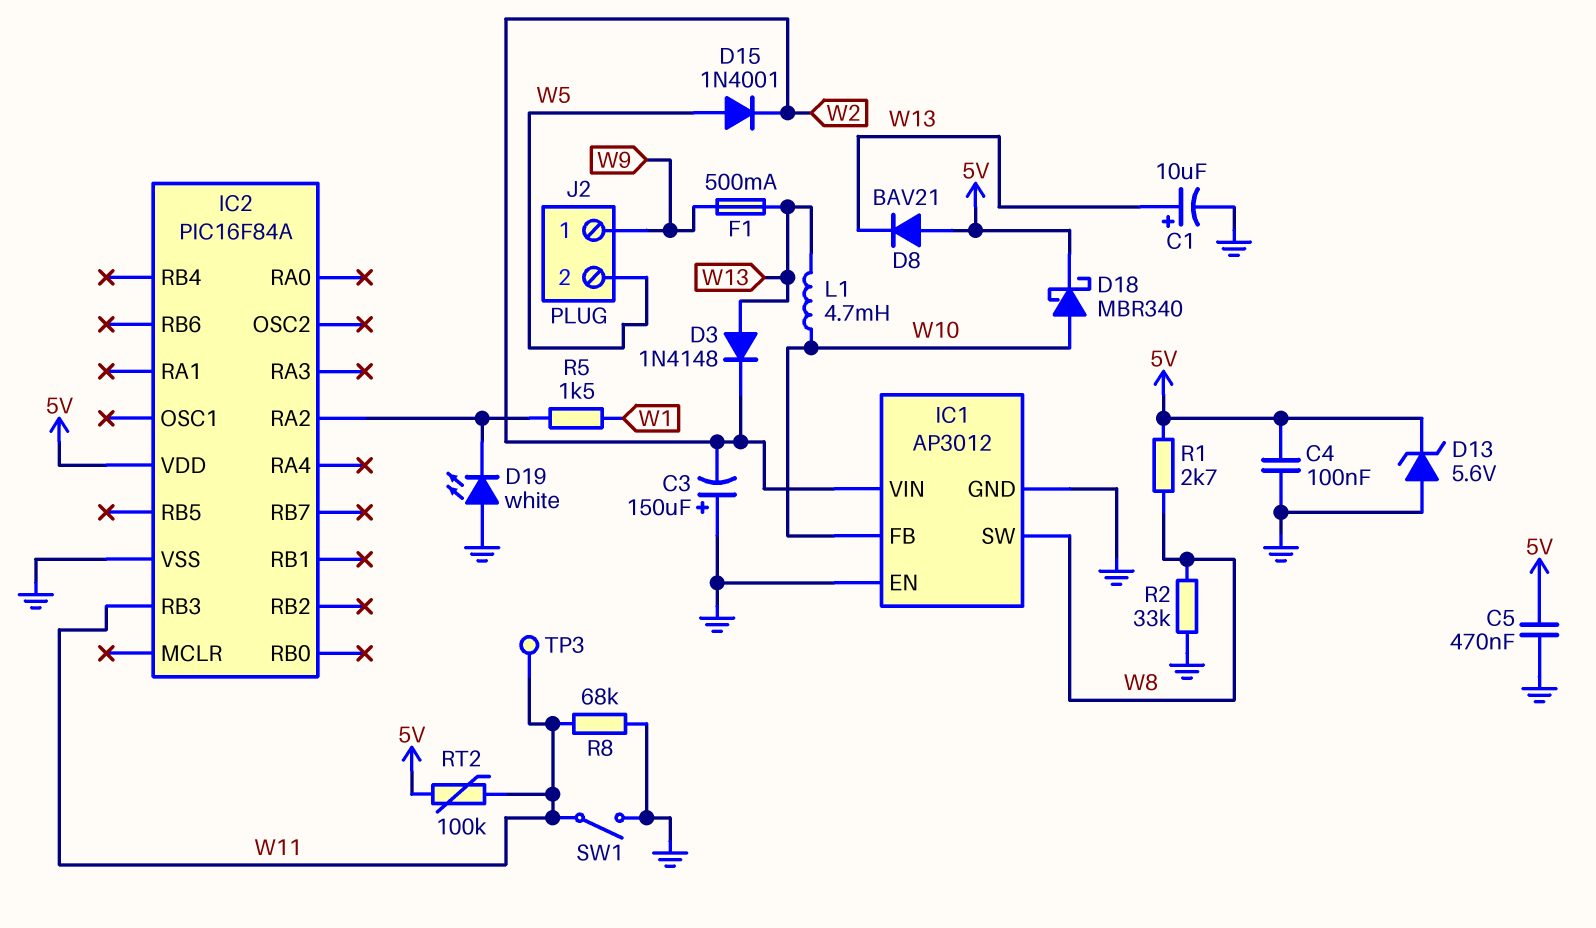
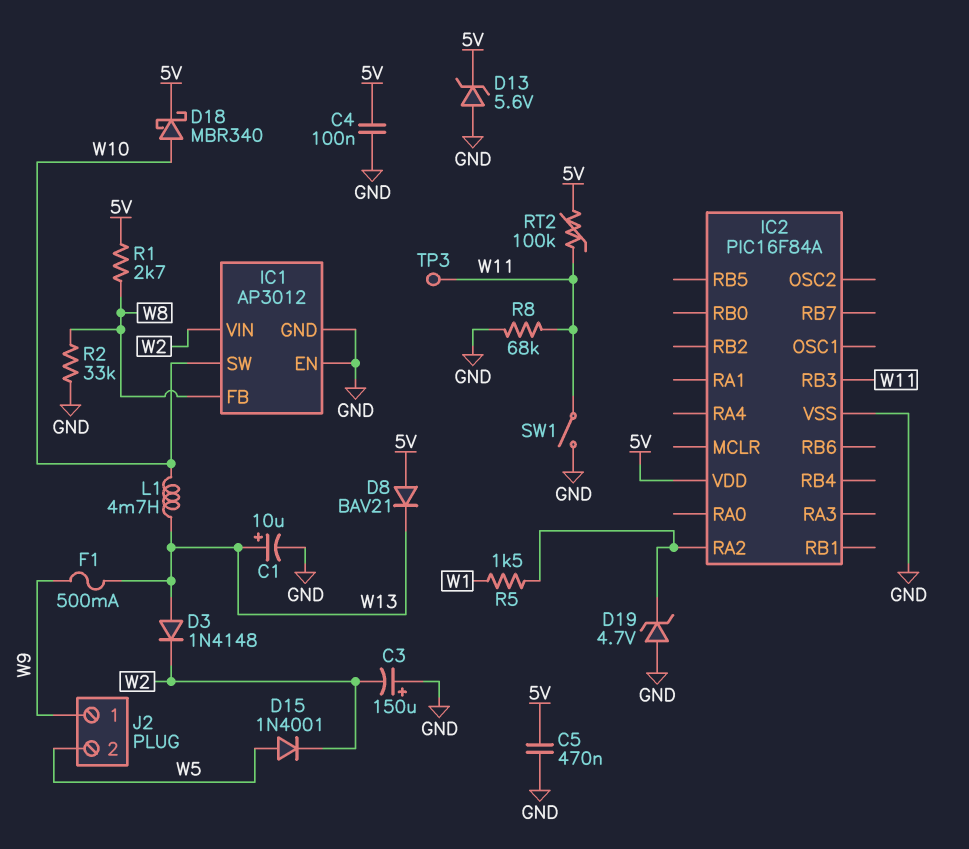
D19: LED white (A GND, K IC2/RA2) -> zener 4.7V (A GND, K IC2/RA2)
IC1 pin FB: W10 -> W8
IC1 pin SW: W8 -> W10

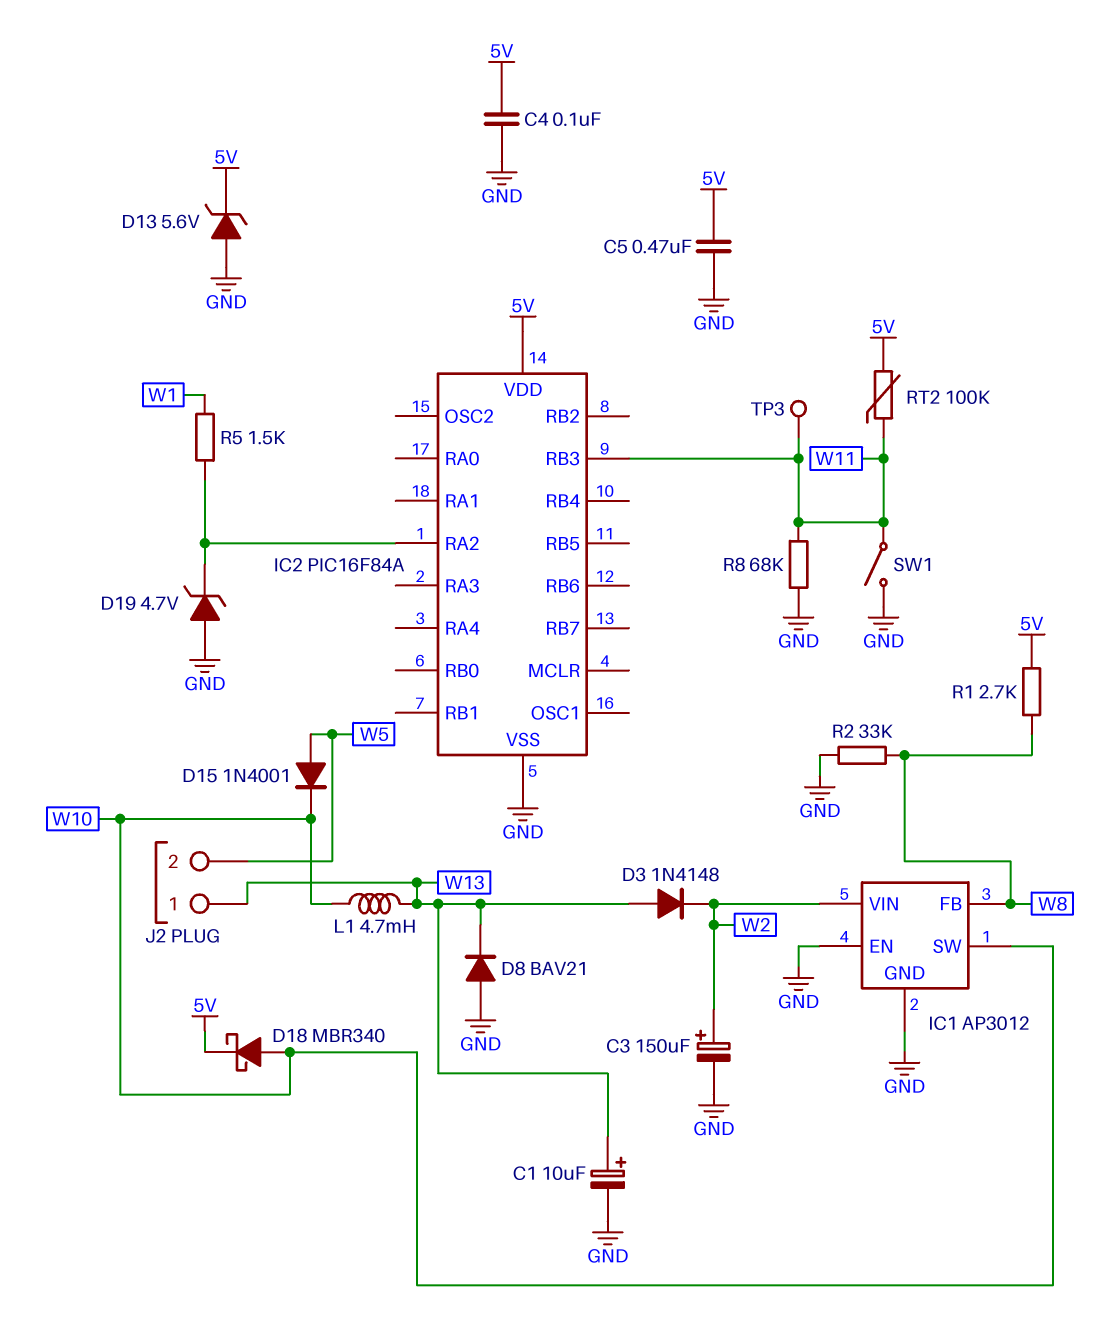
C3: 150uF (plus GND, minus W2) -> 150uF (plus W2, minus GND)
D8: diode BAV21 (A 5V, K W13) -> diode BAV21 (A GND, K W13)
D15: diode 1N4001 (A W5, K W2) -> diode 1N4001 (A W5, K W10)
F1: 500mA (W9, W13) -> none
J2 pin 1: W9 -> W13

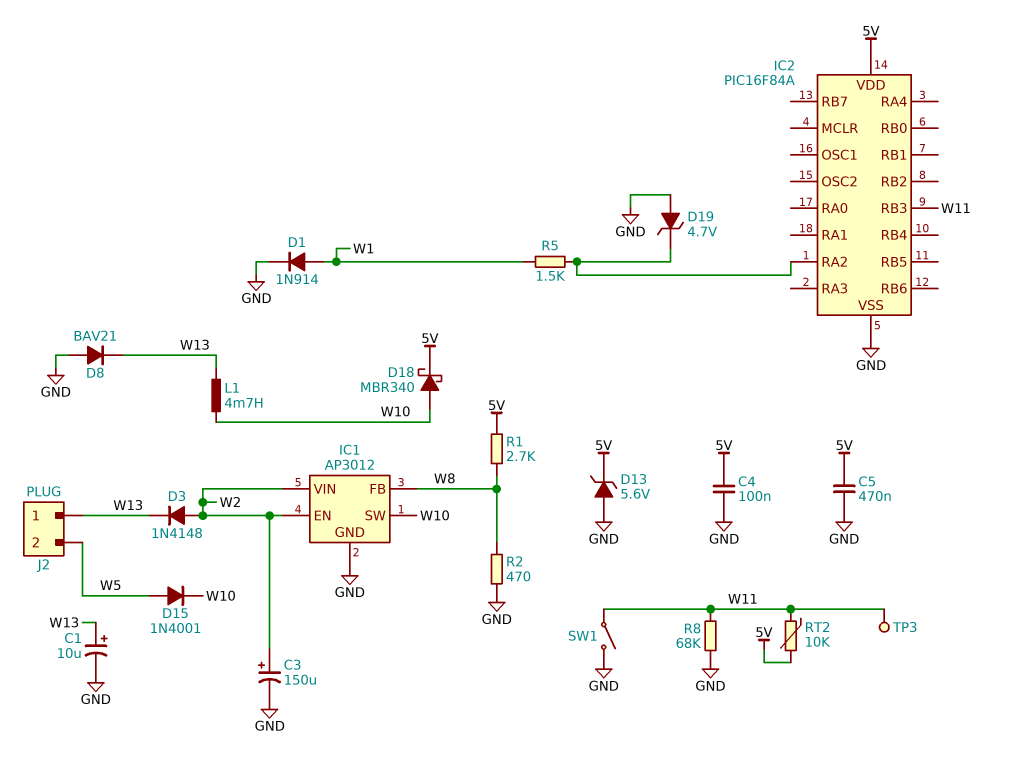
D1: none -> diode 1N914 (A W1, K GND)
D3: diode 1N4148 (A W13, K W2) -> diode 1N4148 (A W2, K W13)
IC1 pin EN: GND -> W2
R2: 33k (GND, W8) -> 470 (GND, W8)
RT2: 100k (5V, W11) -> 10k (5V, W11)

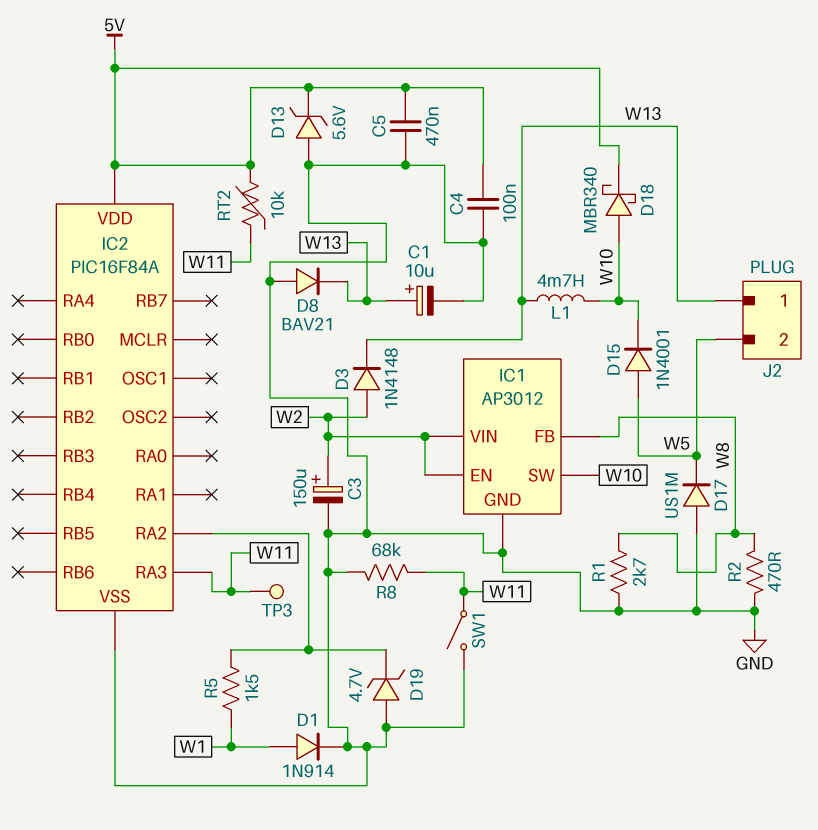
D17: none -> diode US1M (A GND, K W5)
IC2 pin RA3: none -> W11
IC2 pin RB3: W11 -> none
R1: 2.7k (5V, W8) -> 2.7k (GND, W8)

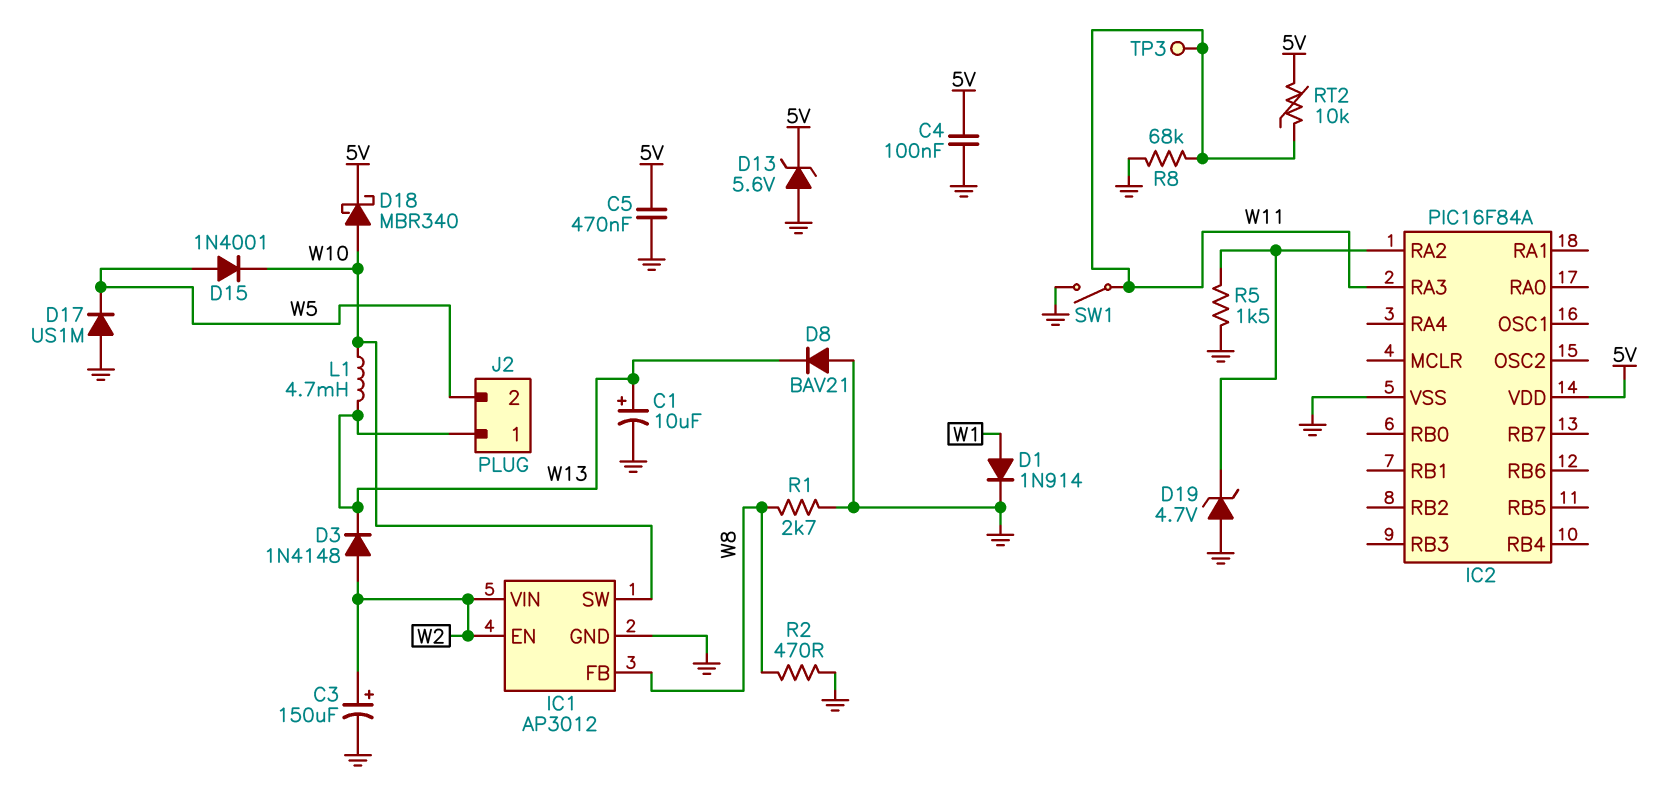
R5: 1.5k (IC2/RA2, W1) -> 1.5k (GND, IC2/RA2)

